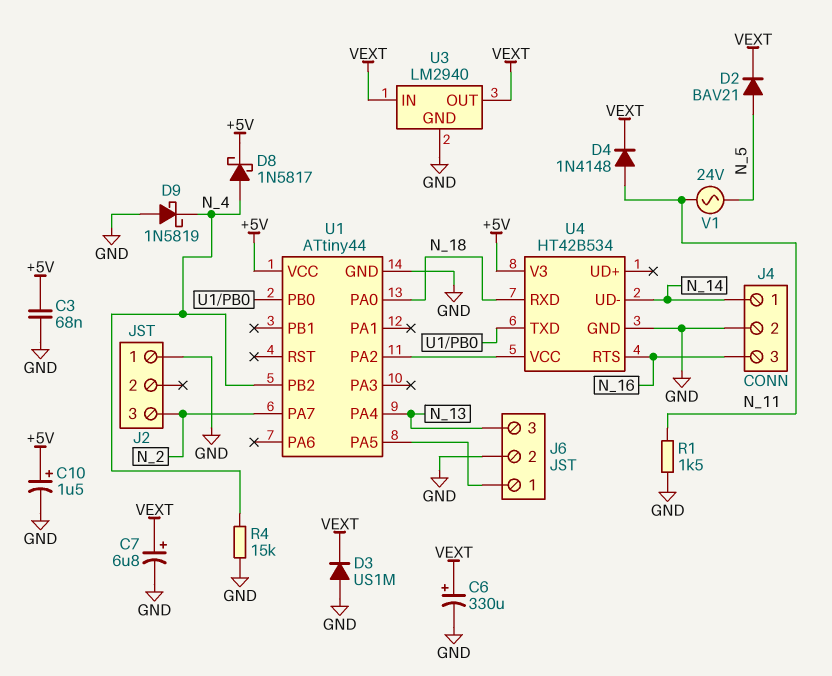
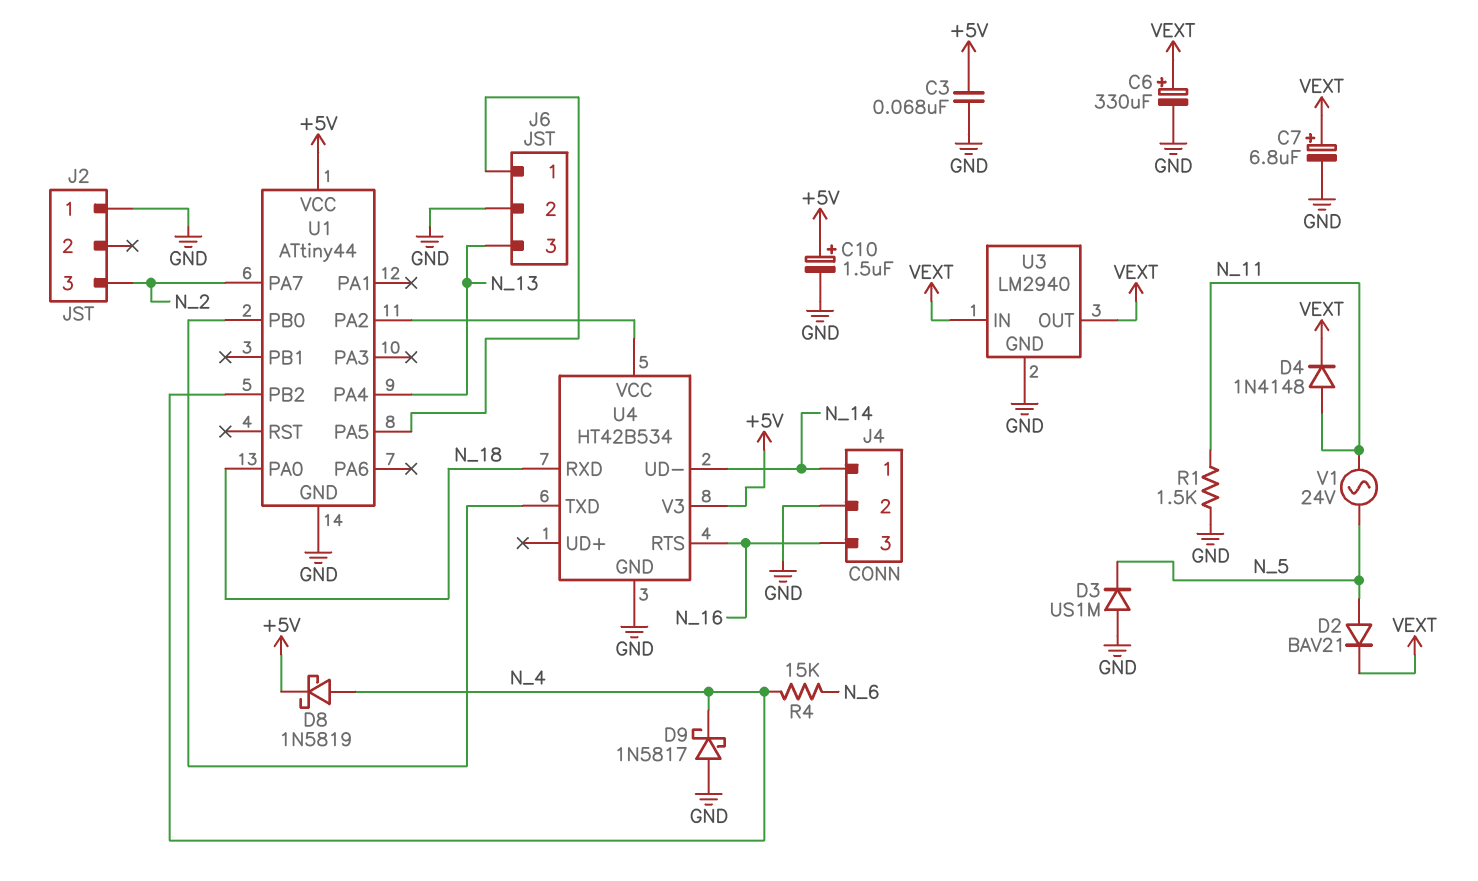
D3: diode US1M (A GND, K VEXT) -> diode US1M (A GND, K N_5)
D8: schottky 1N5817 (A N_4, K +5V) -> schottky 1N5819 (A N_4, K +5V)
D9: schottky 1N5819 (A GND, K N_4) -> schottky 1N5817 (A GND, K N_4)
R4: 15k (GND, N_4) -> 15k (N_4, N_6)

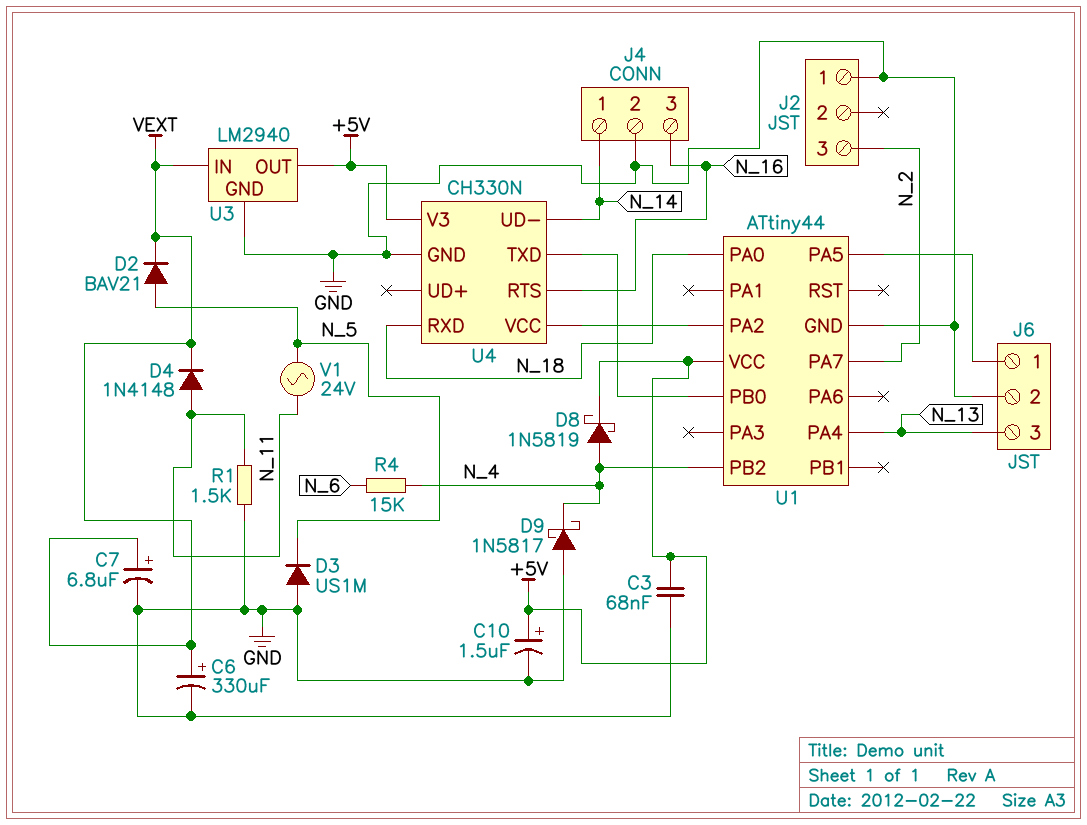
U3 pin OUT: VEXT -> +5V
U4: HT42B534 -> CH330N

